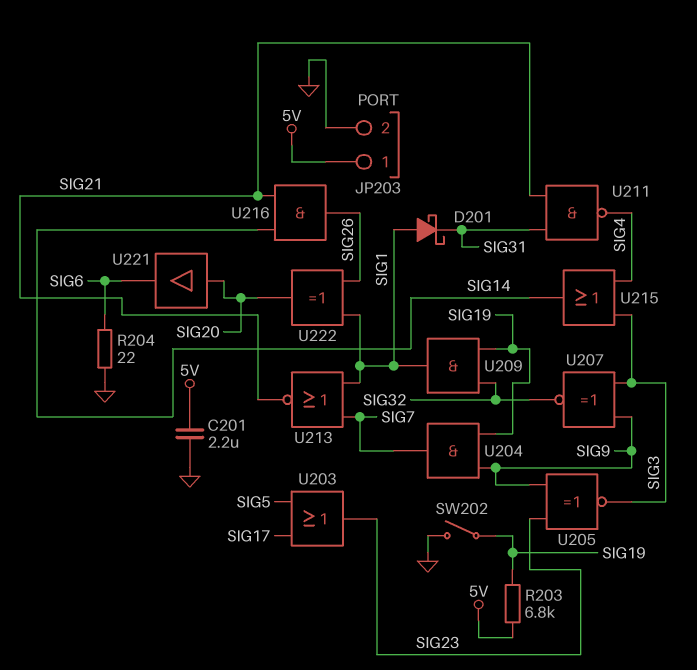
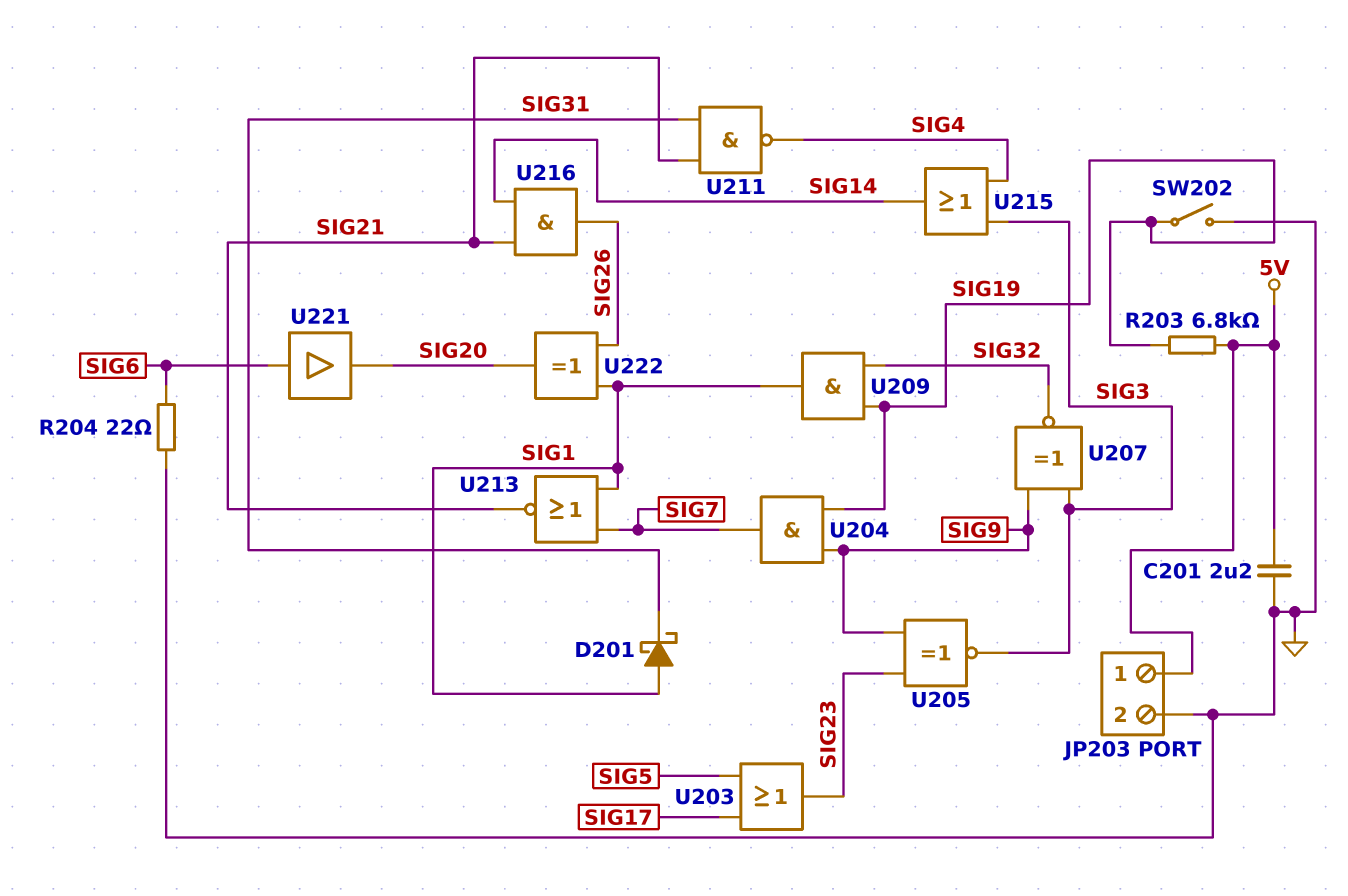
U221: buffer (in SIG20, out SIG6) -> buffer (in SIG6, out SIG20)

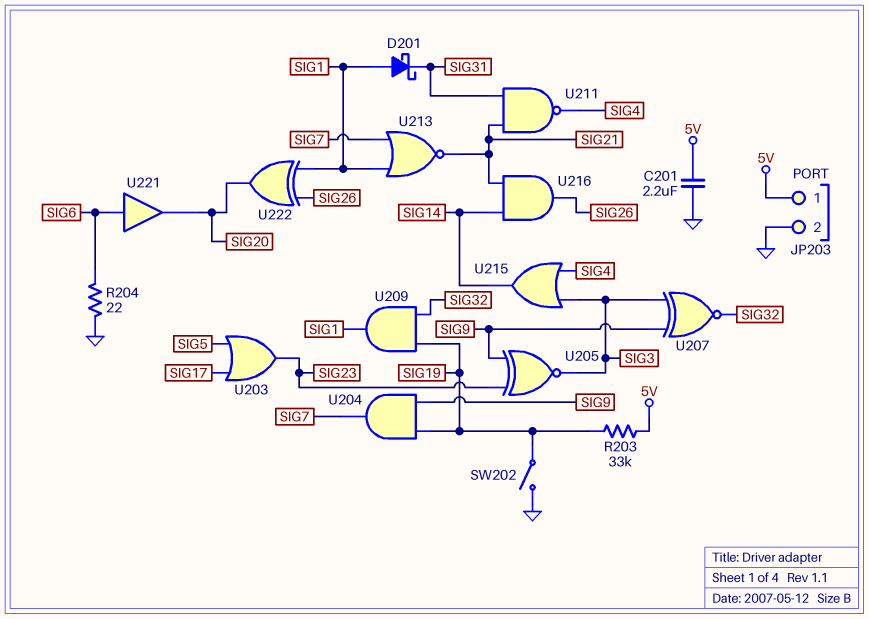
R203: 6.8k (5V, SIG19) -> 33k (5V, SIG19)

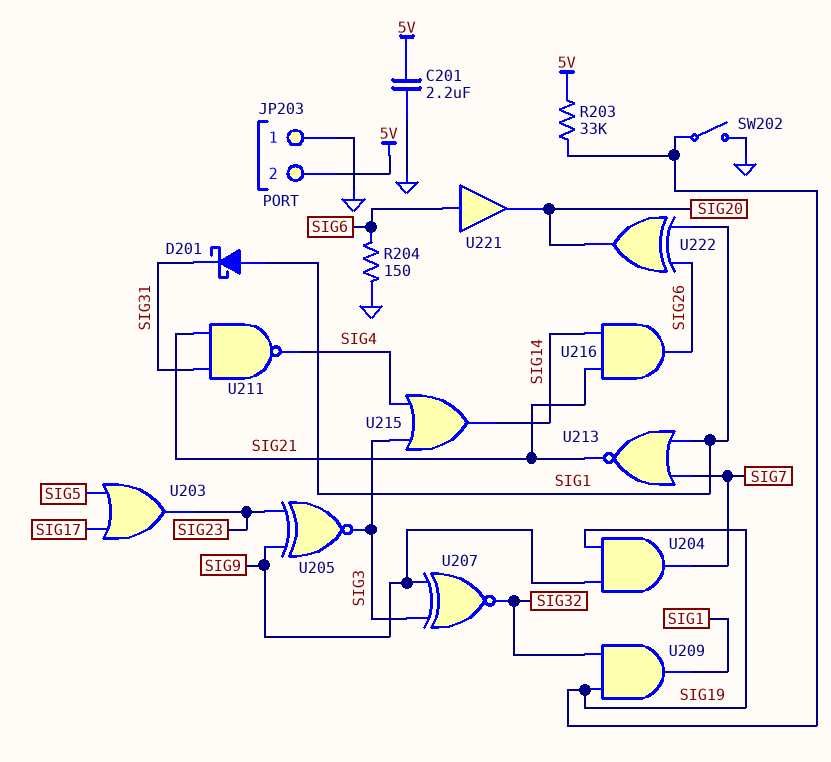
JP203 pin 1: 5V -> GND
JP203 pin 2: GND -> 5V
R204: 22 (GND, SIG6) -> 150 (GND, SIG6)

